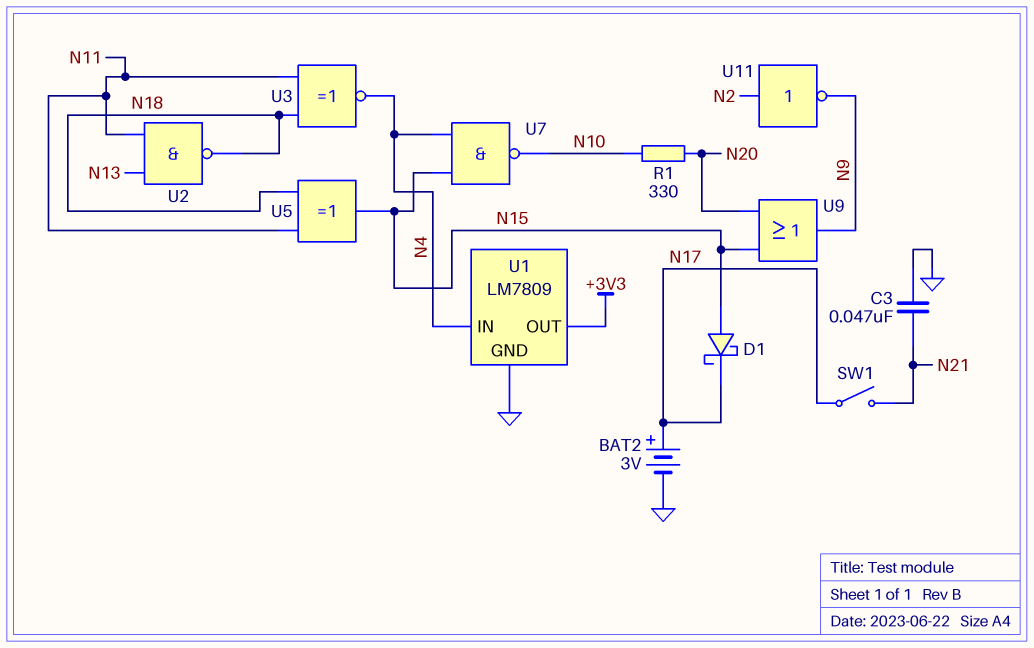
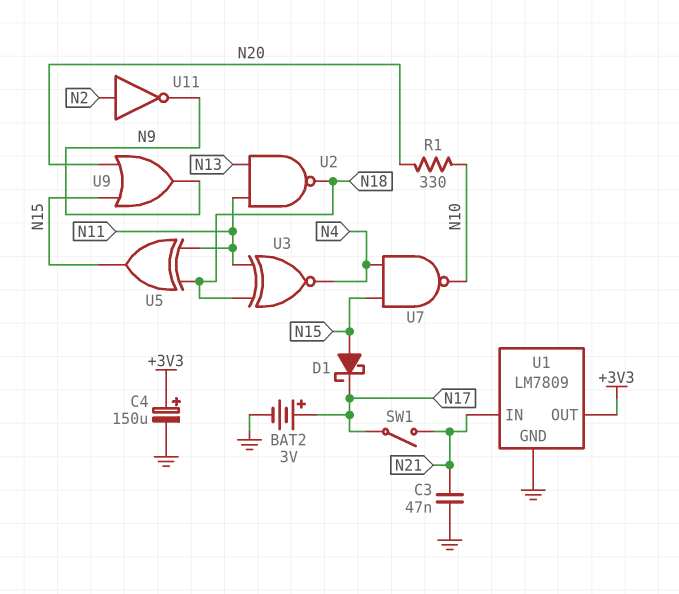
C4: none -> 150uF (plus +3V3, minus GND)
U1 pin IN: N4 -> N21

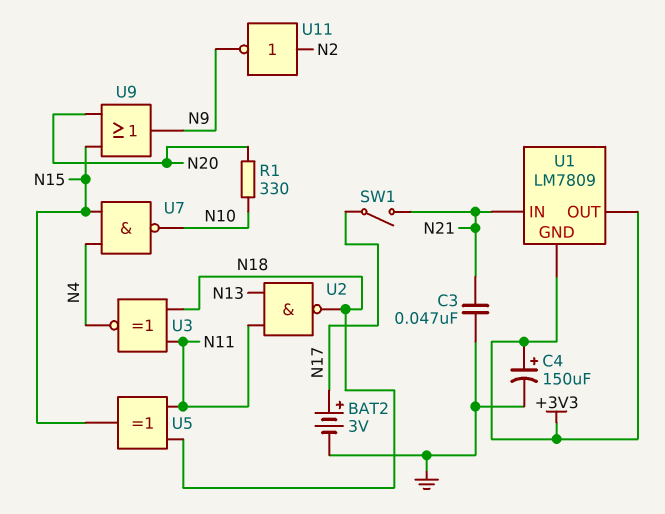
D1: schottky (A N15, K N17) -> none
U1 pin GND: GND -> +3V3

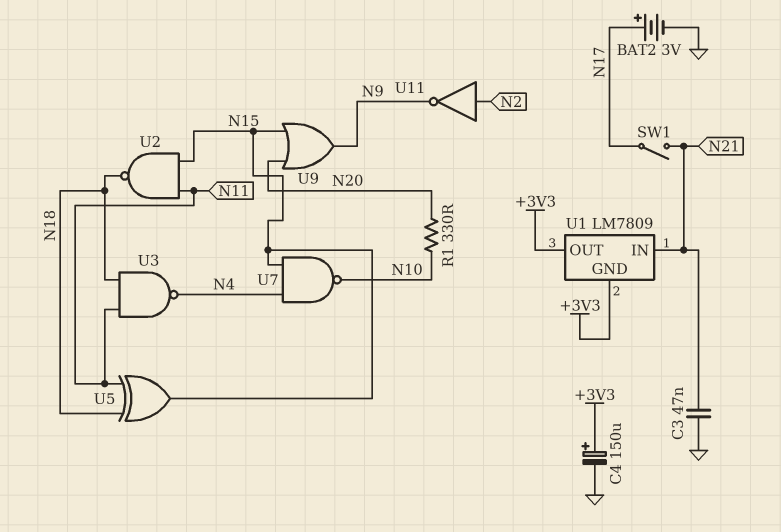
U2: NAND (in N11, in N13, out N18) -> NAND (in N11, in N15, out N18)
U3: XNOR (in N11, in N18, out N4) -> NAND (in N11, in N18, out N4)

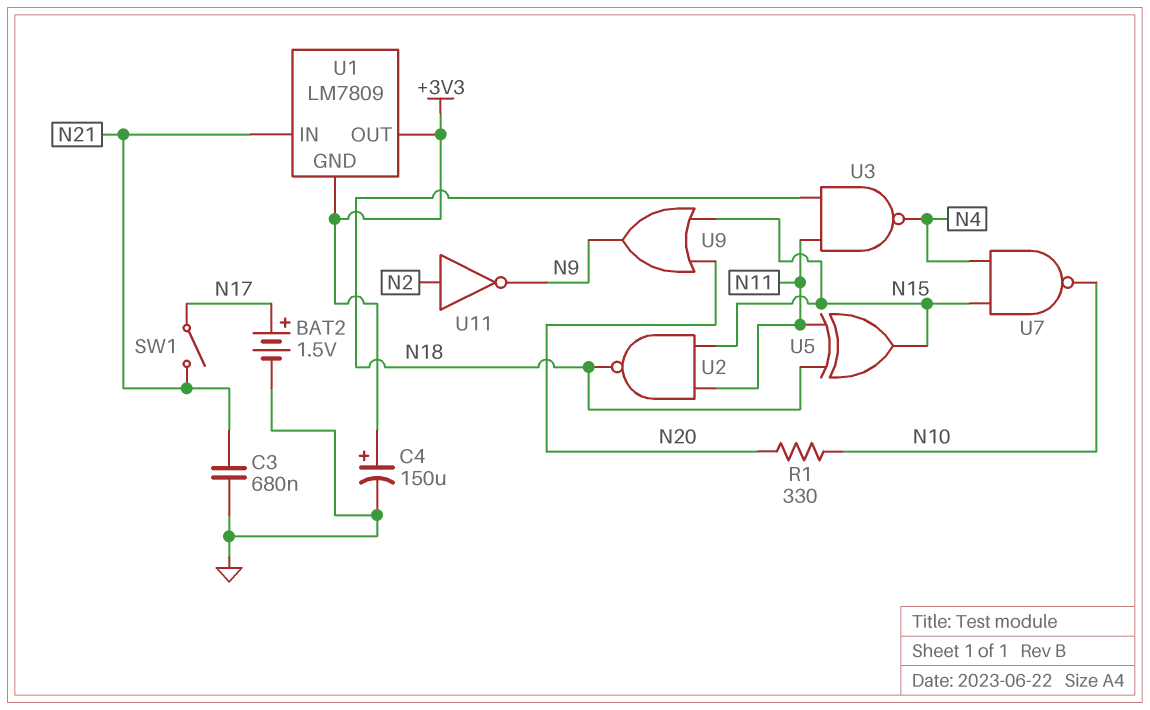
BAT2: 3V (plus N17, minus GND) -> 1.5V (plus N17, minus GND)
C3: 47nF (GND, N21) -> 680nF (GND, N21)

